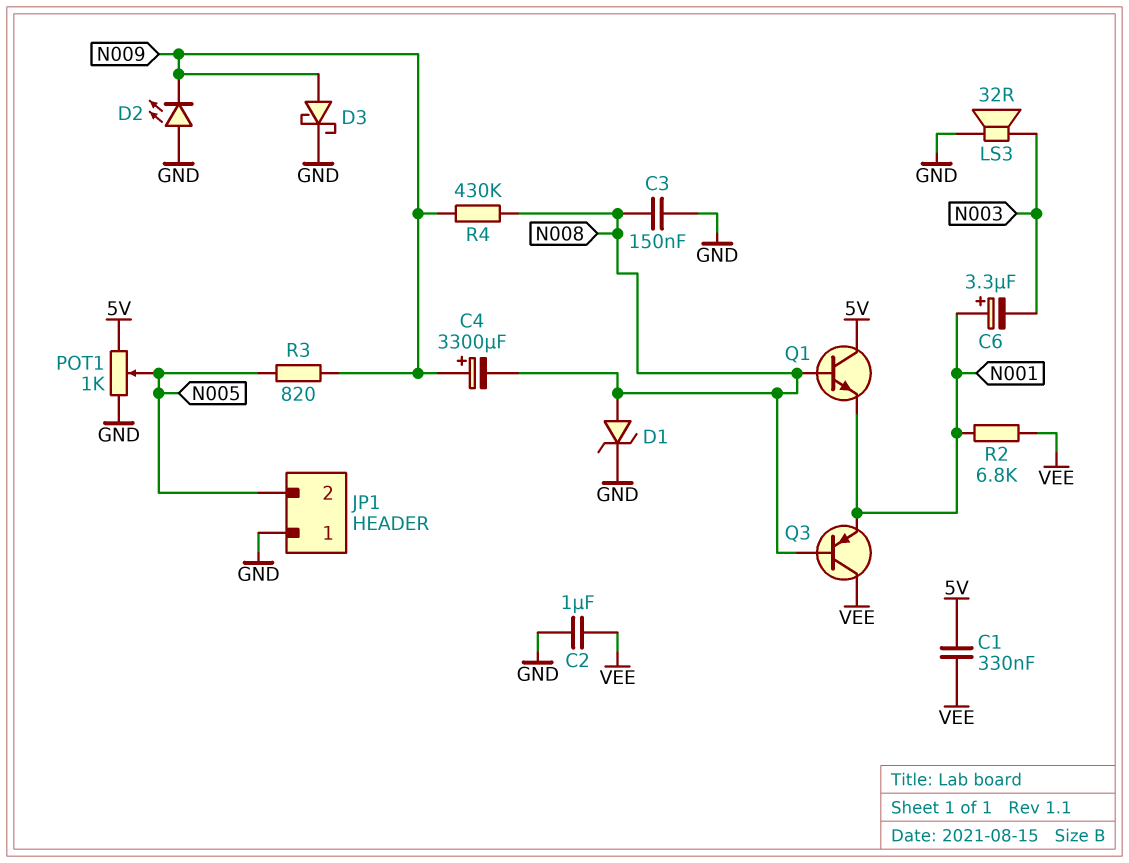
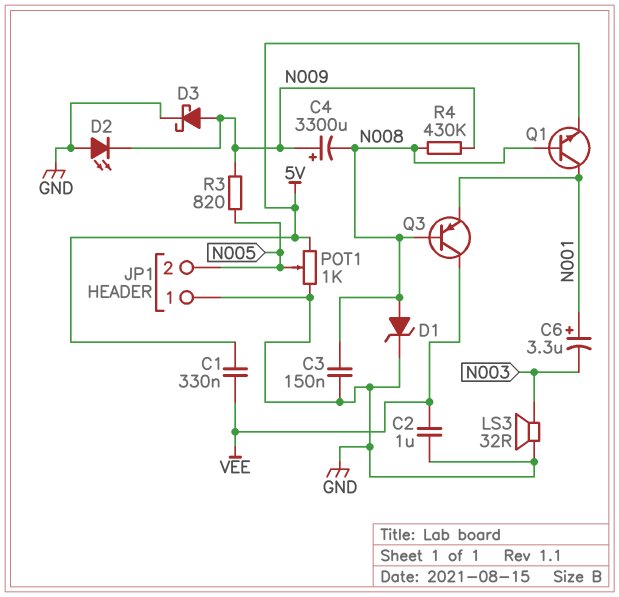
Q1: NPN (B N008, C 5V, E N001) -> NPN (B N008, C N001, E 5V)
R2: 6.8k (N001, VEE) -> none

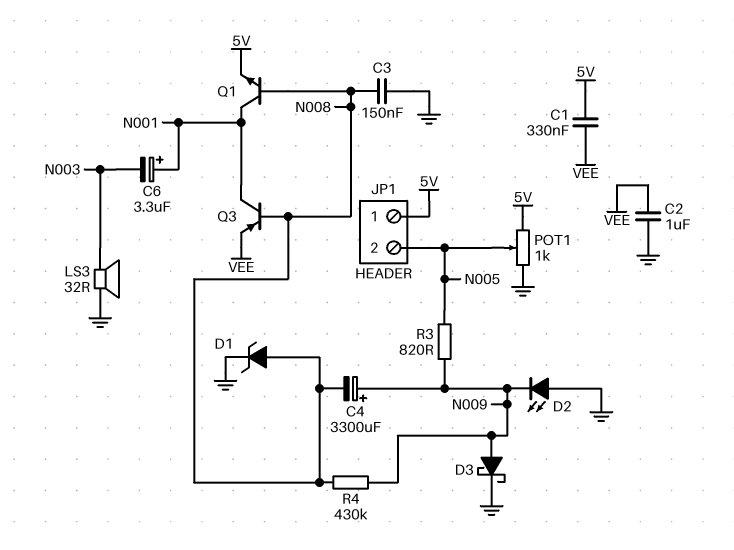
JP1 pin 1: GND -> 5V
Q3: PNP (B N008, C VEE, E N001) -> PNP (B N008, C N001, E VEE)

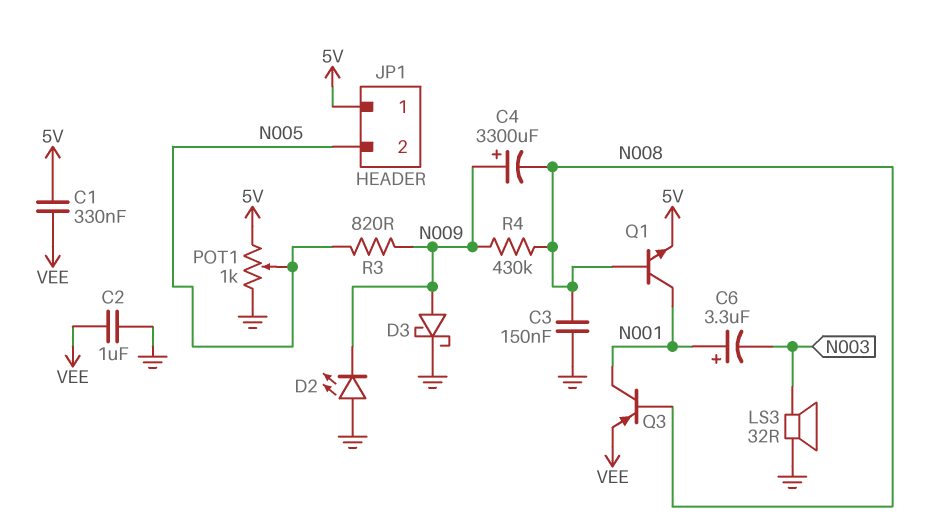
D1: zener (A N008, K GND) -> none

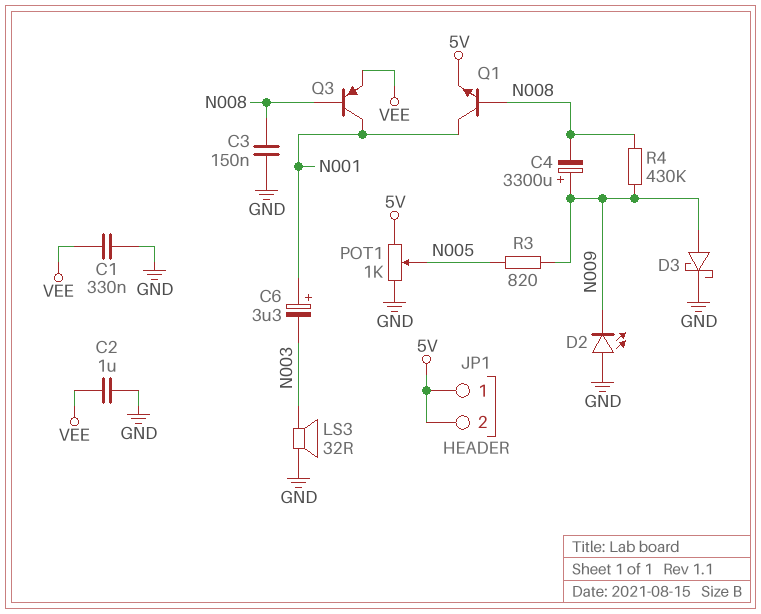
C1: 330nF (5V, VEE) -> 330nF (GND, VEE)
JP1 pin 2: N005 -> 5V

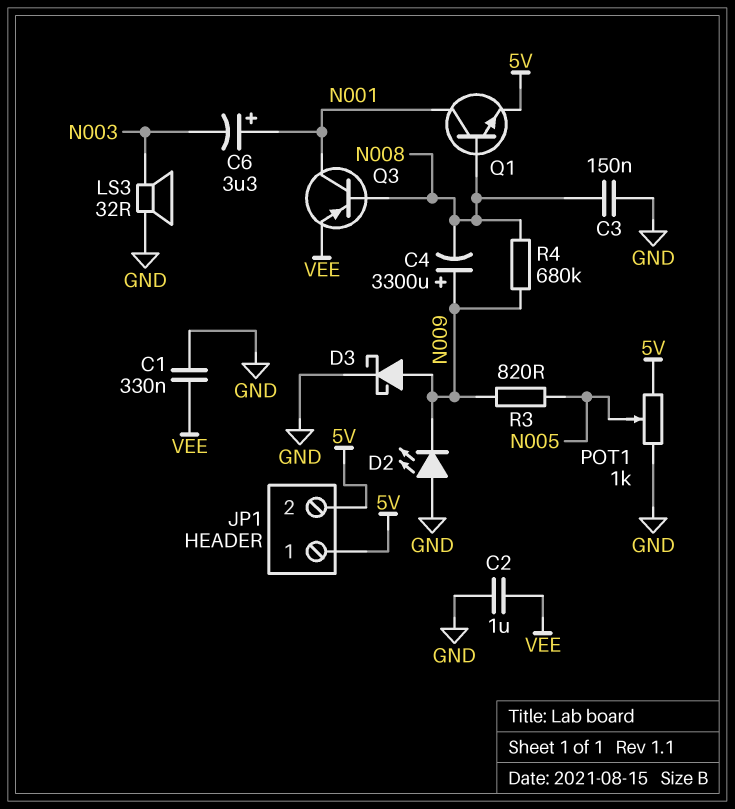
R4: 430k (N008, N009) -> 680k (N008, N009)

